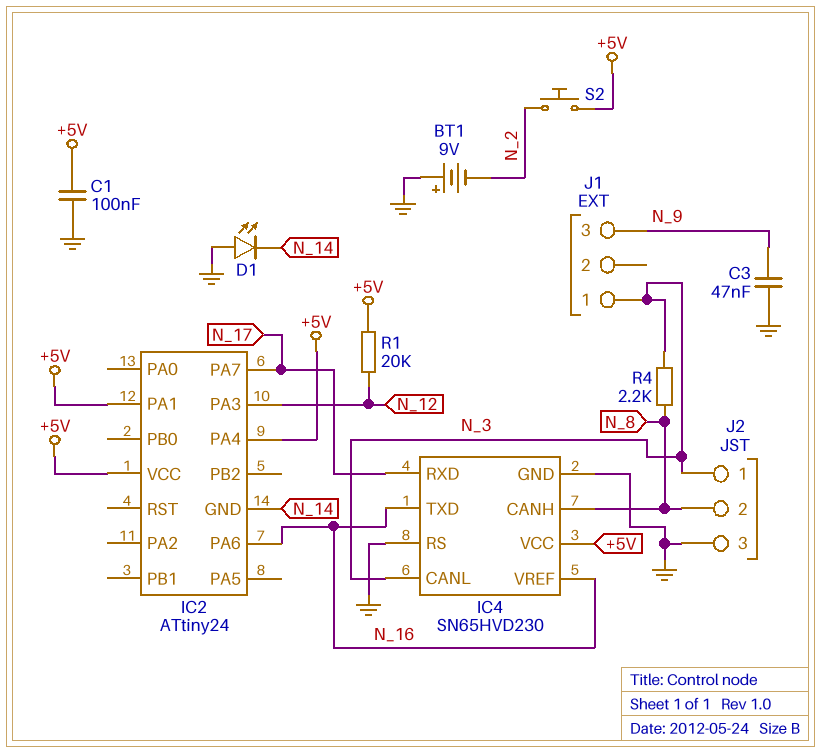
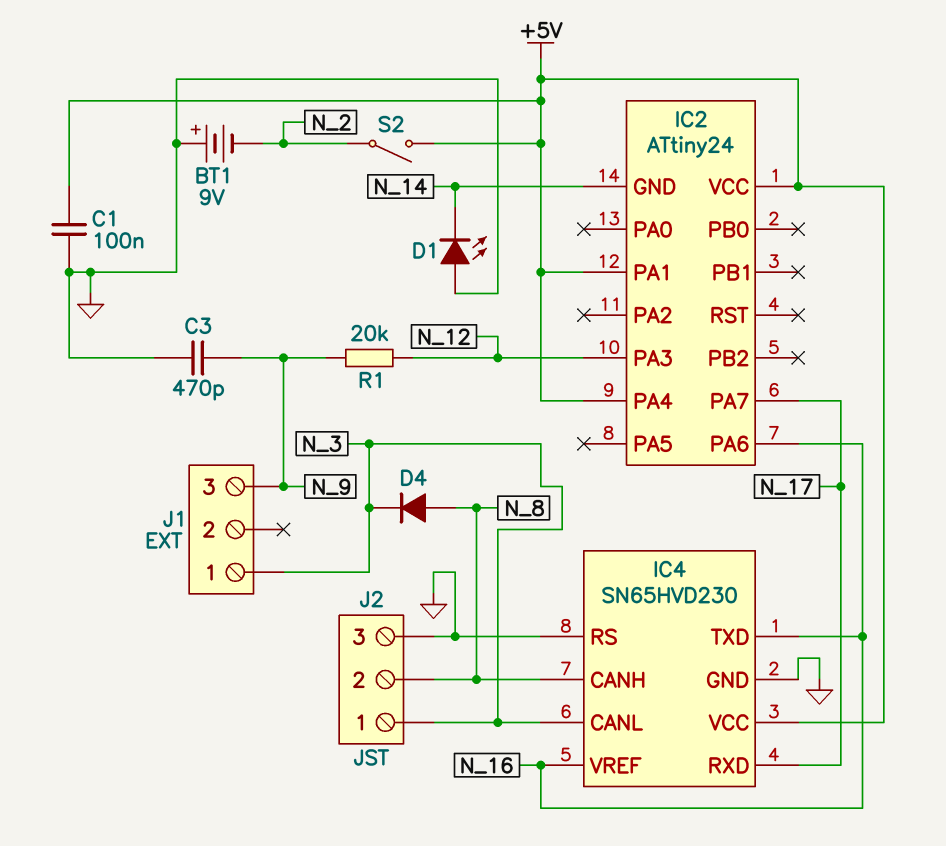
C3: 47nF (GND, N_9) -> 470pF (GND, N_9)
D4: none -> diode (A N_8, K N_3)
R1: 20k (+5V, N_12) -> 20k (N_9, N_12)
R4: 2.2k (N_3, N_8) -> none
S2: button (+5V, N_2) -> switch (+5V, N_2)

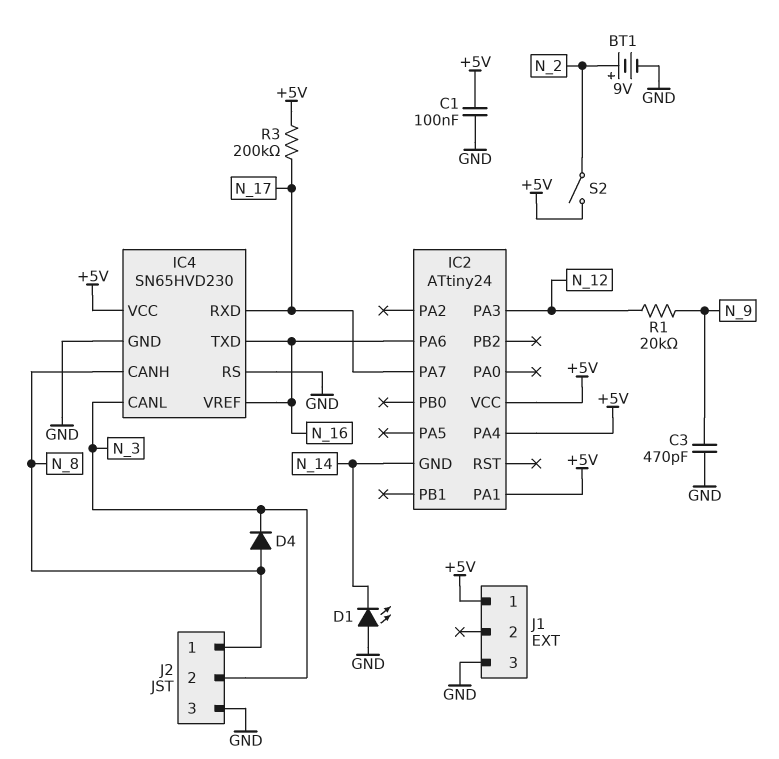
BT1: 9V (plus GND, minus N_2) -> 9V (plus N_2, minus GND)
J1 pin 1: N_3 -> +5V
J1 pin 3: N_9 -> GND
J2 pin 1: N_3 -> N_8
J2 pin 2: N_8 -> N_3
R3: none -> 200k (+5V, N_17)

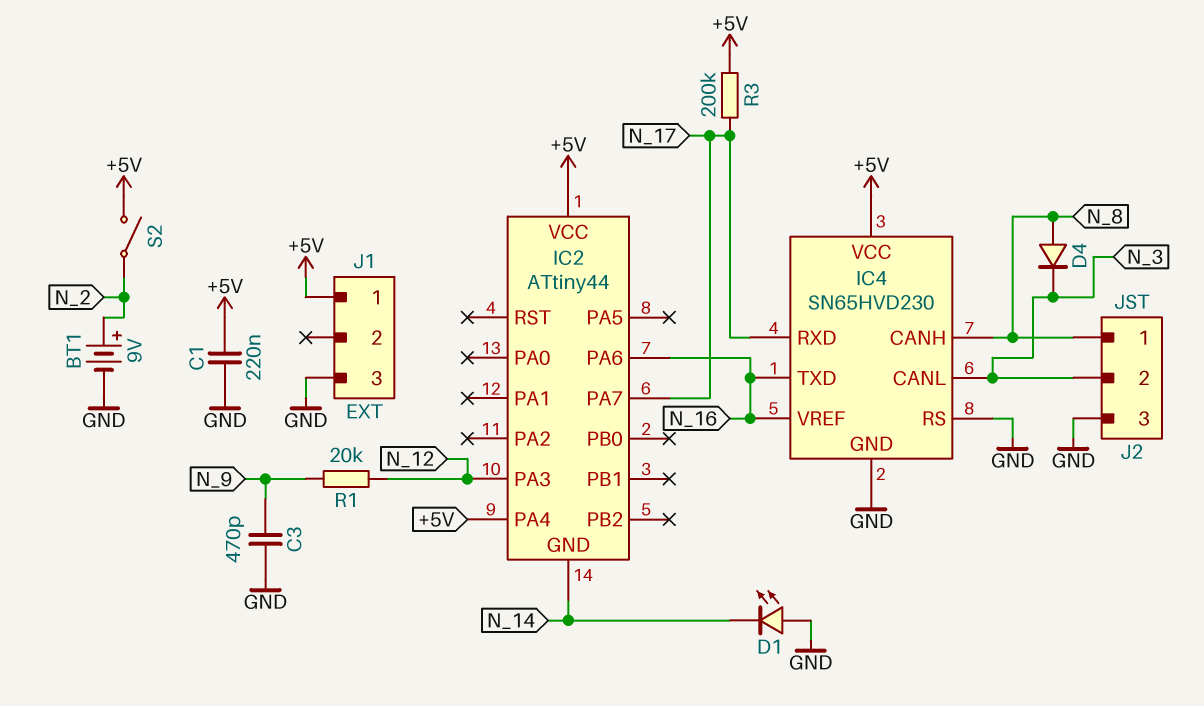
C1: 100nF (+5V, GND) -> 220nF (+5V, GND)
IC2: ATtiny24 -> ATtiny44
IC2 pin PA1: +5V -> none

